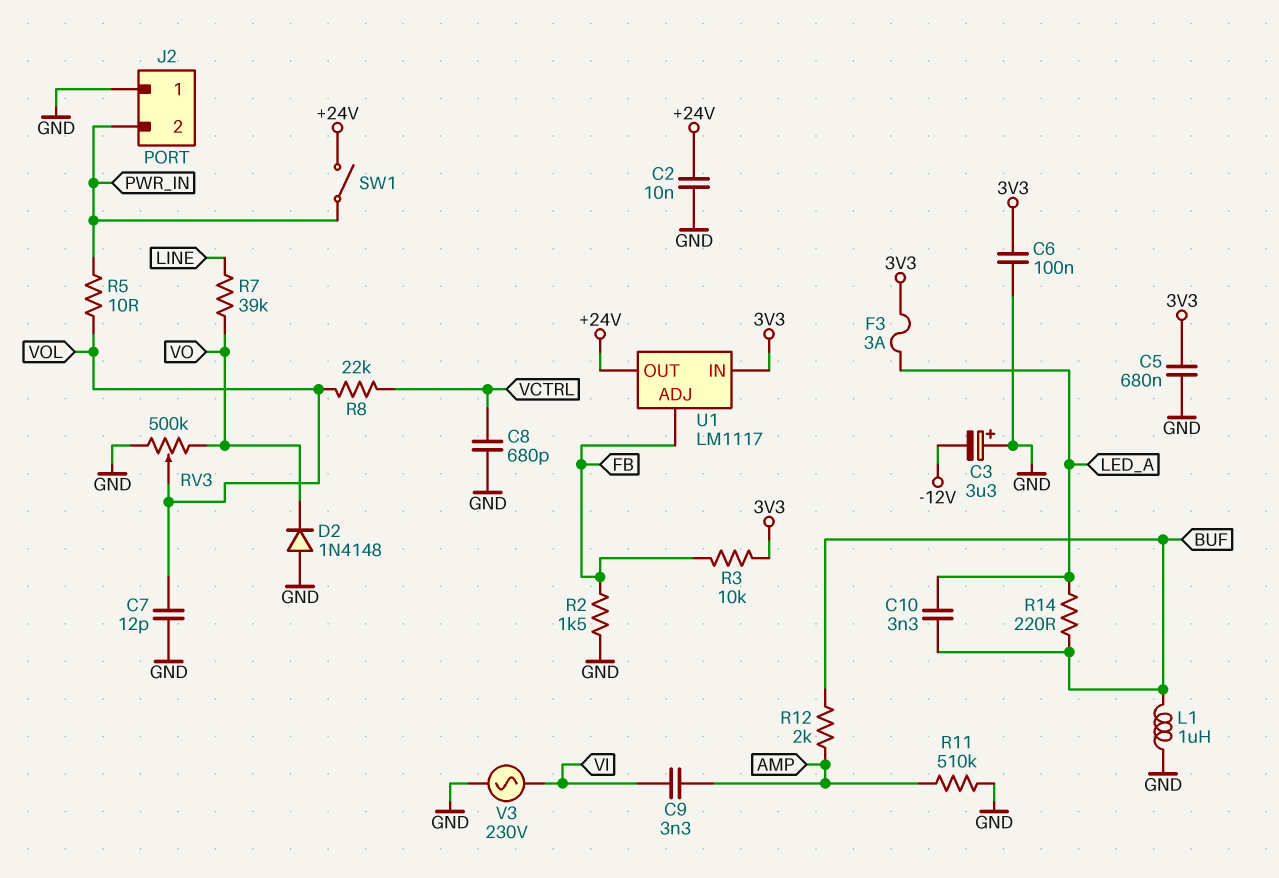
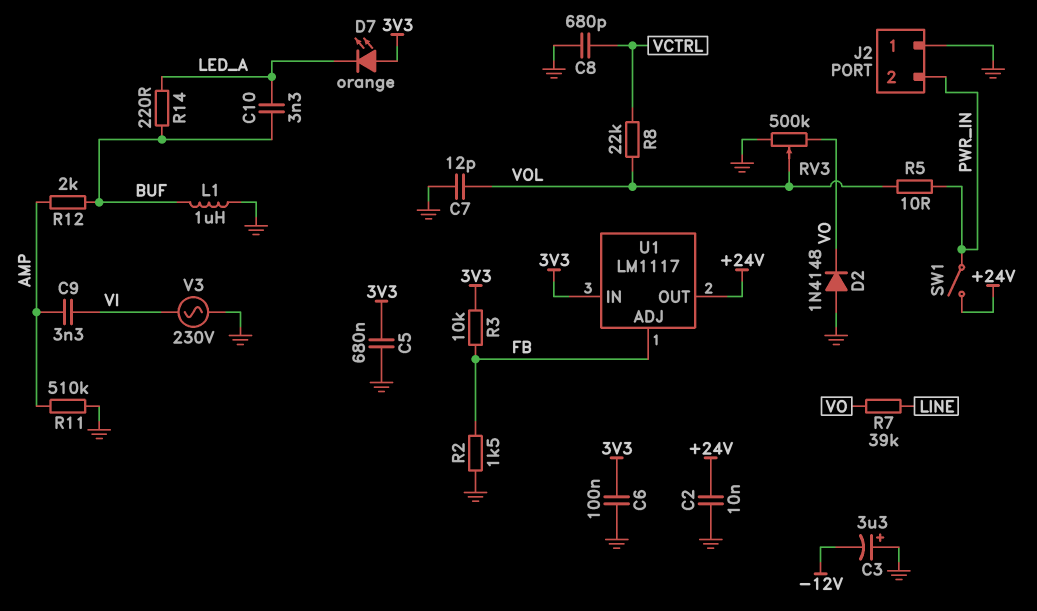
D7: none -> LED orange (A 3V3, K LED_A)
F3: 3A (3V3, LED_A) -> none

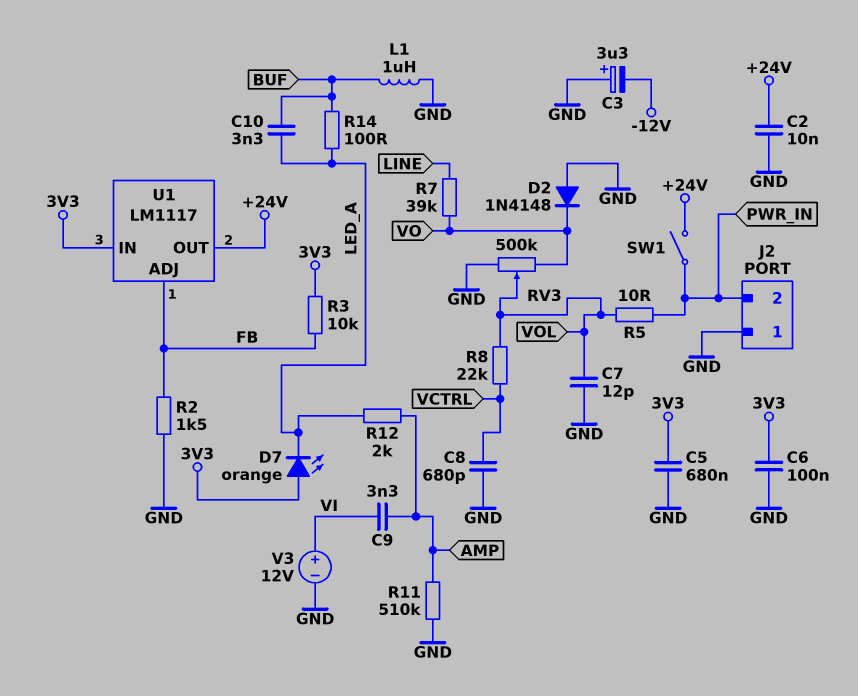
R12: 2k (AMP, BUF) -> 2k (AMP, LED_A)
R14: 220 (BUF, LED_A) -> 100 (BUF, LED_A)
V3: AC 230V (GND, VI) -> 12V (plus VI, minus GND)

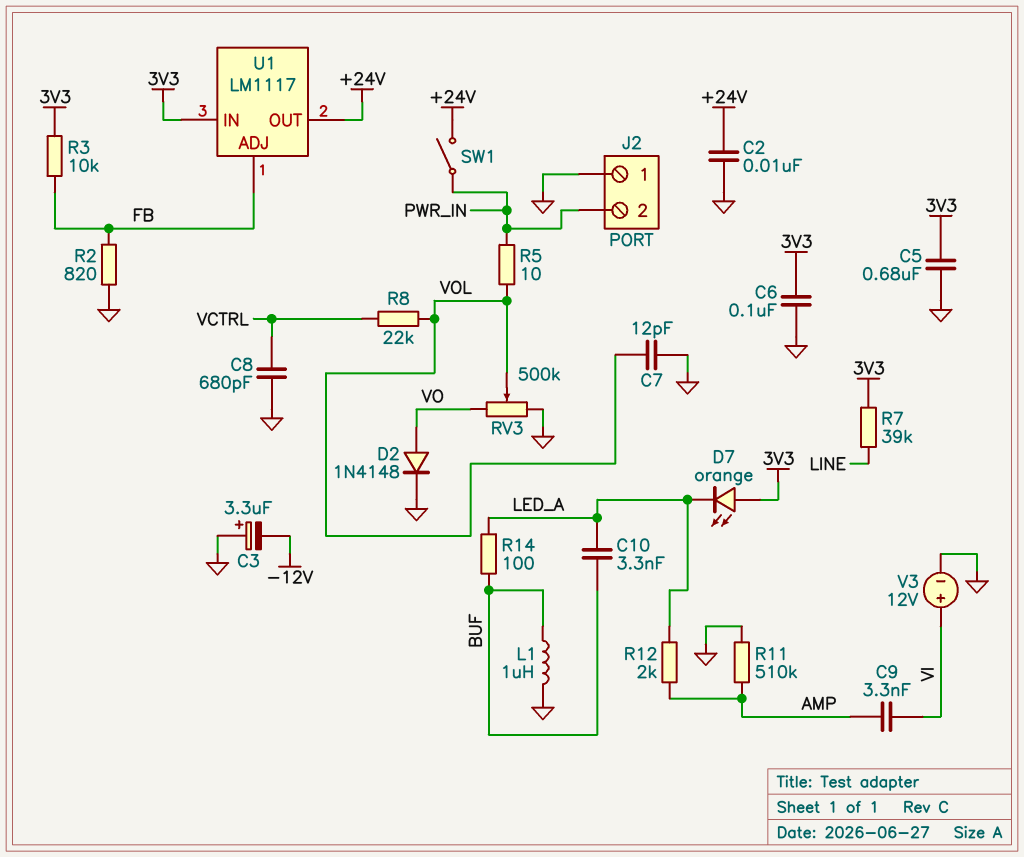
D2: diode 1N4148 (A GND, K VO) -> diode 1N4148 (A VO, K GND)
R2: 1.5k (FB, GND) -> 820 (FB, GND)
R7: 39k (LINE, VO) -> 39k (3V3, LINE)

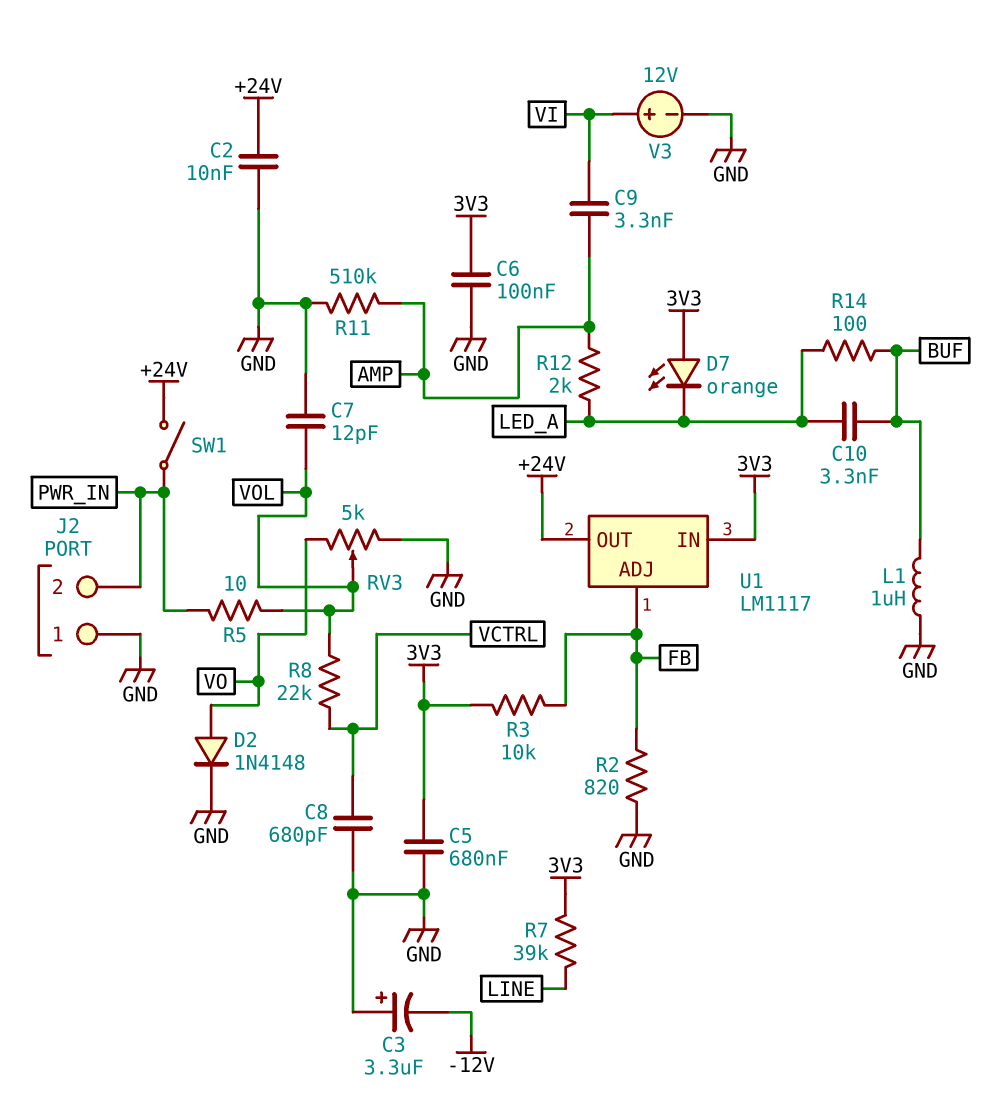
RV3: 500k (GND, VO, wiper VOL) -> 5k (GND, VO, wiper VOL)

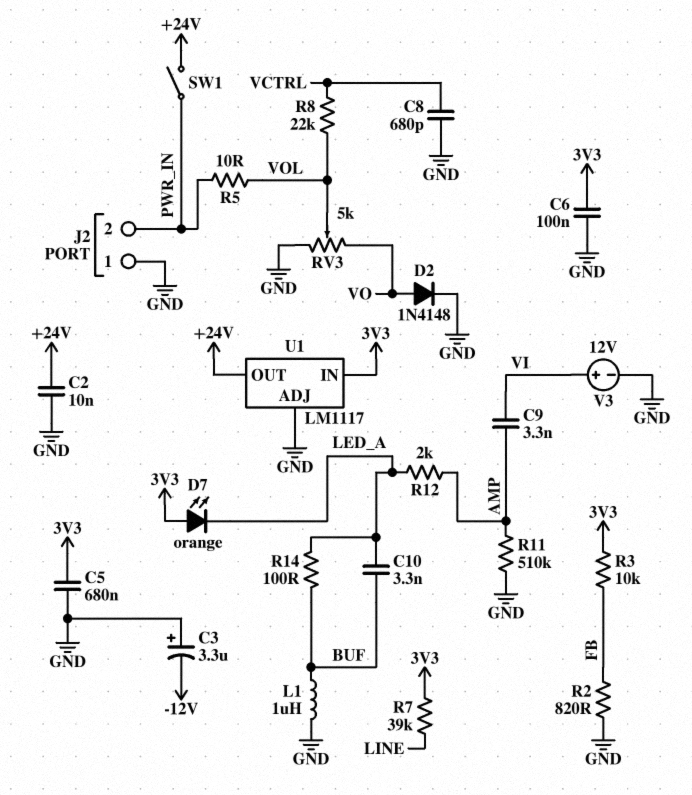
C7: 12pF (GND, VOL) -> none
U1 pin ADJ: FB -> GND

